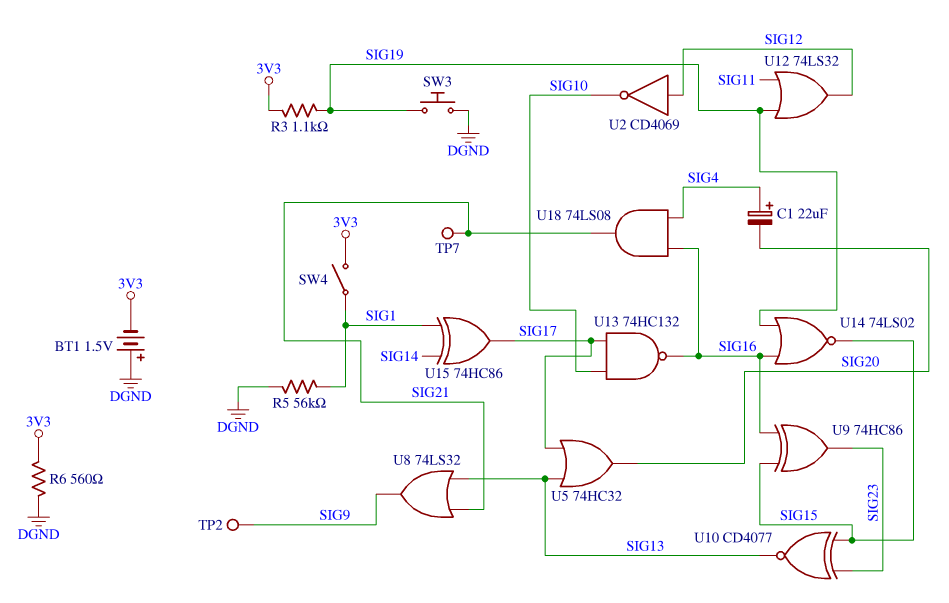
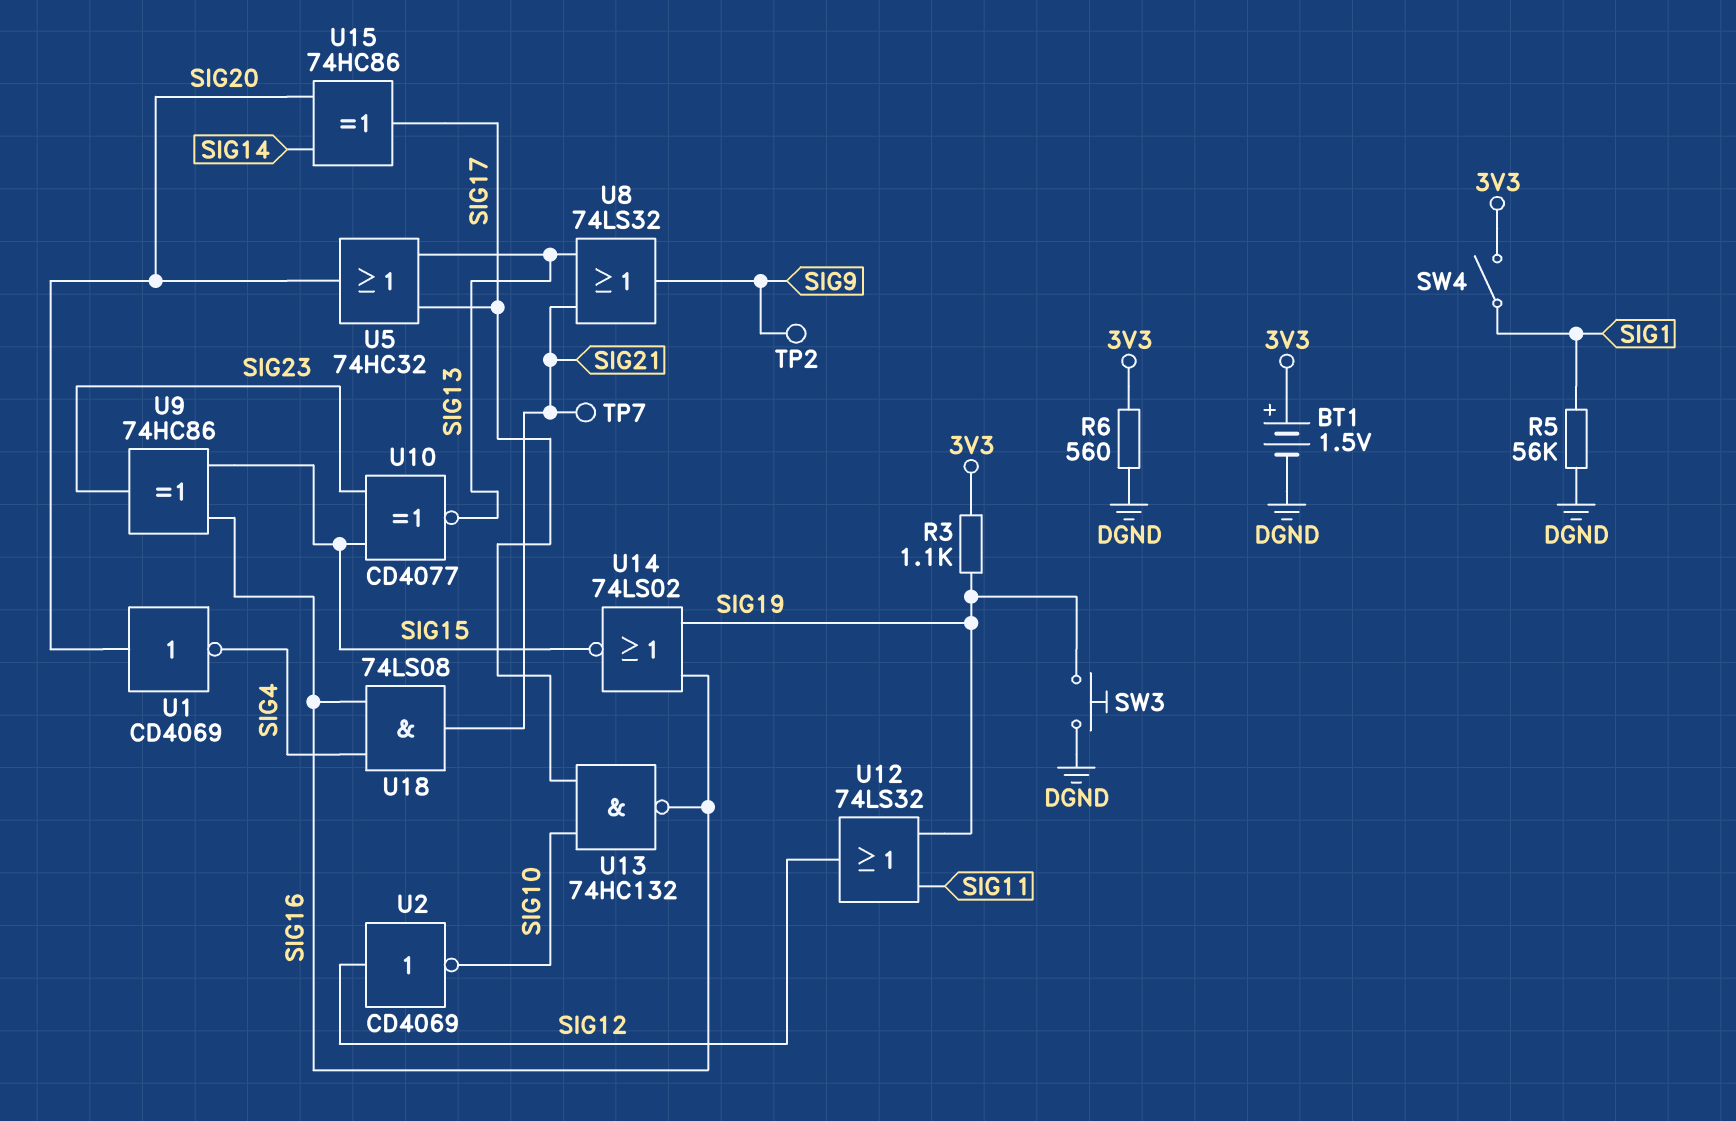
BT1: 1.5V (plus DGND, minus 3V3) -> 1.5V (plus 3V3, minus DGND)
C1: 22uF (plus SIG4, minus SIG20) -> none
U1: none -> NOT CD4069 (in SIG20, out SIG4)
U15: XOR 74HC86 (in SIG1, in SIG14, out SIG17) -> XOR 74HC86 (in SIG14, in SIG20, out SIG17)

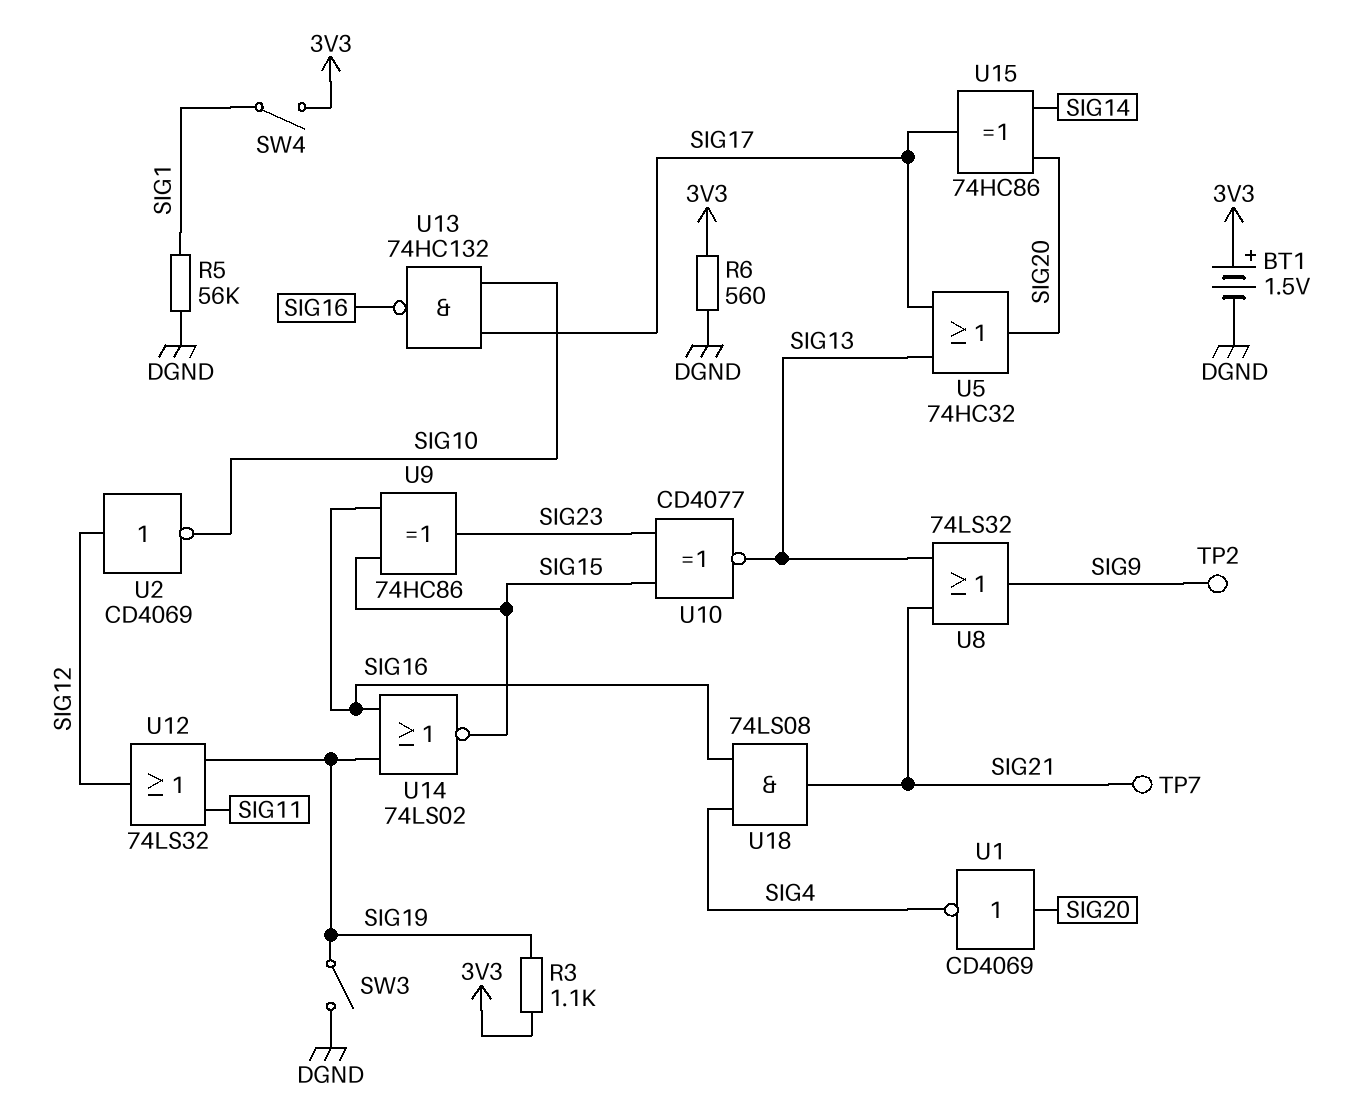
SW3: button (DGND, SIG19) -> switch (DGND, SIG19)

